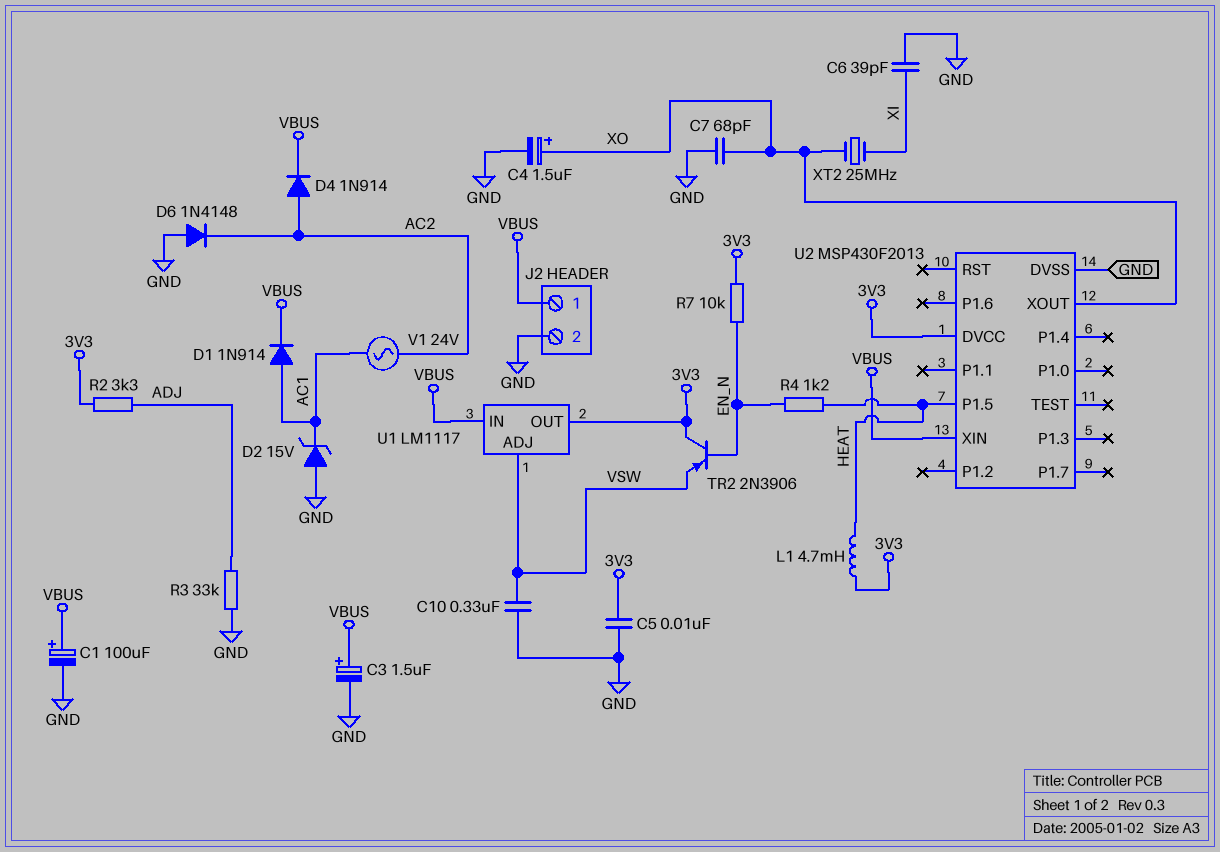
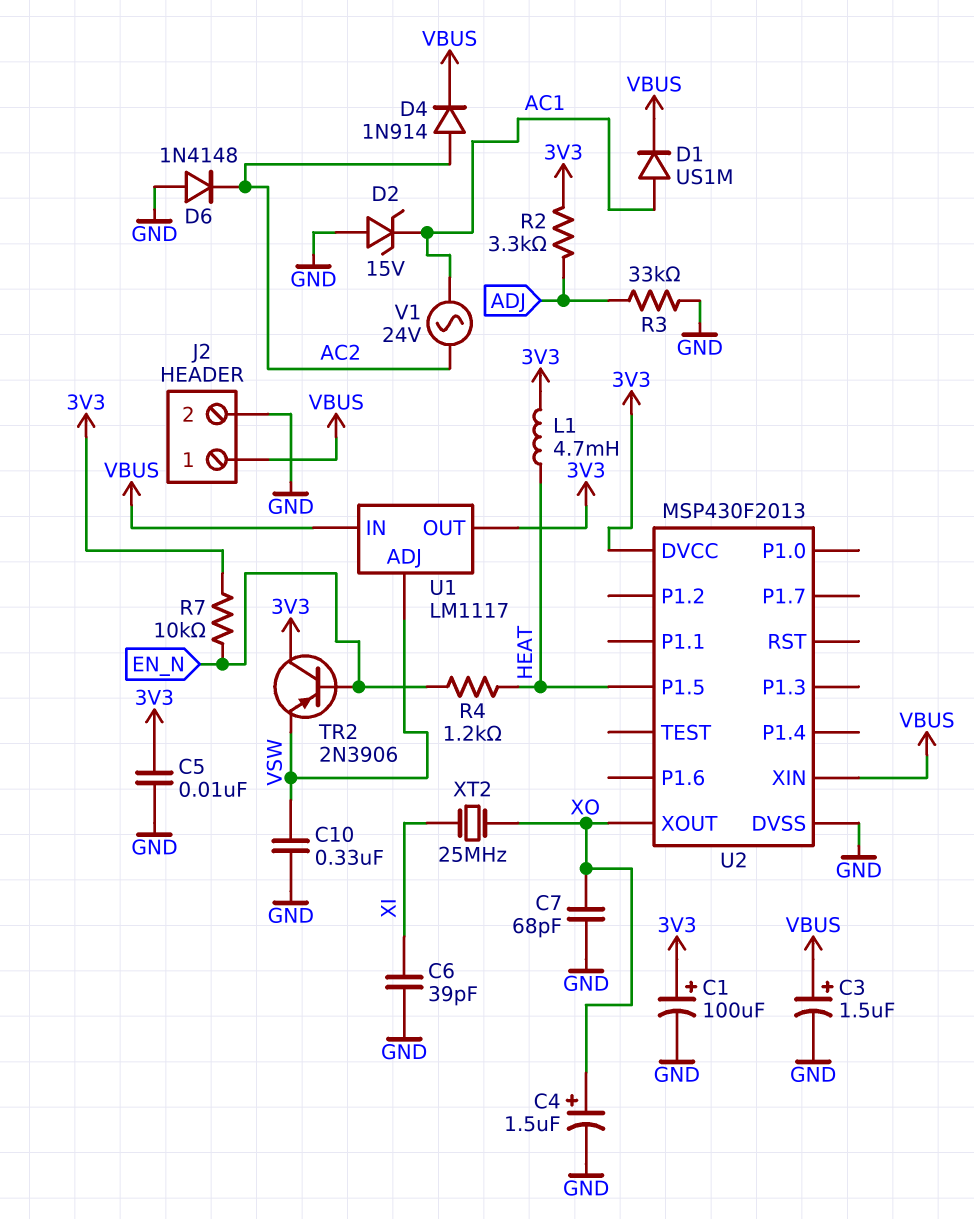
C1: 100uF (plus VBUS, minus GND) -> 100uF (plus 3V3, minus GND)
D1: diode 1N914 (A AC1, K VBUS) -> diode US1M (A AC1, K VBUS)

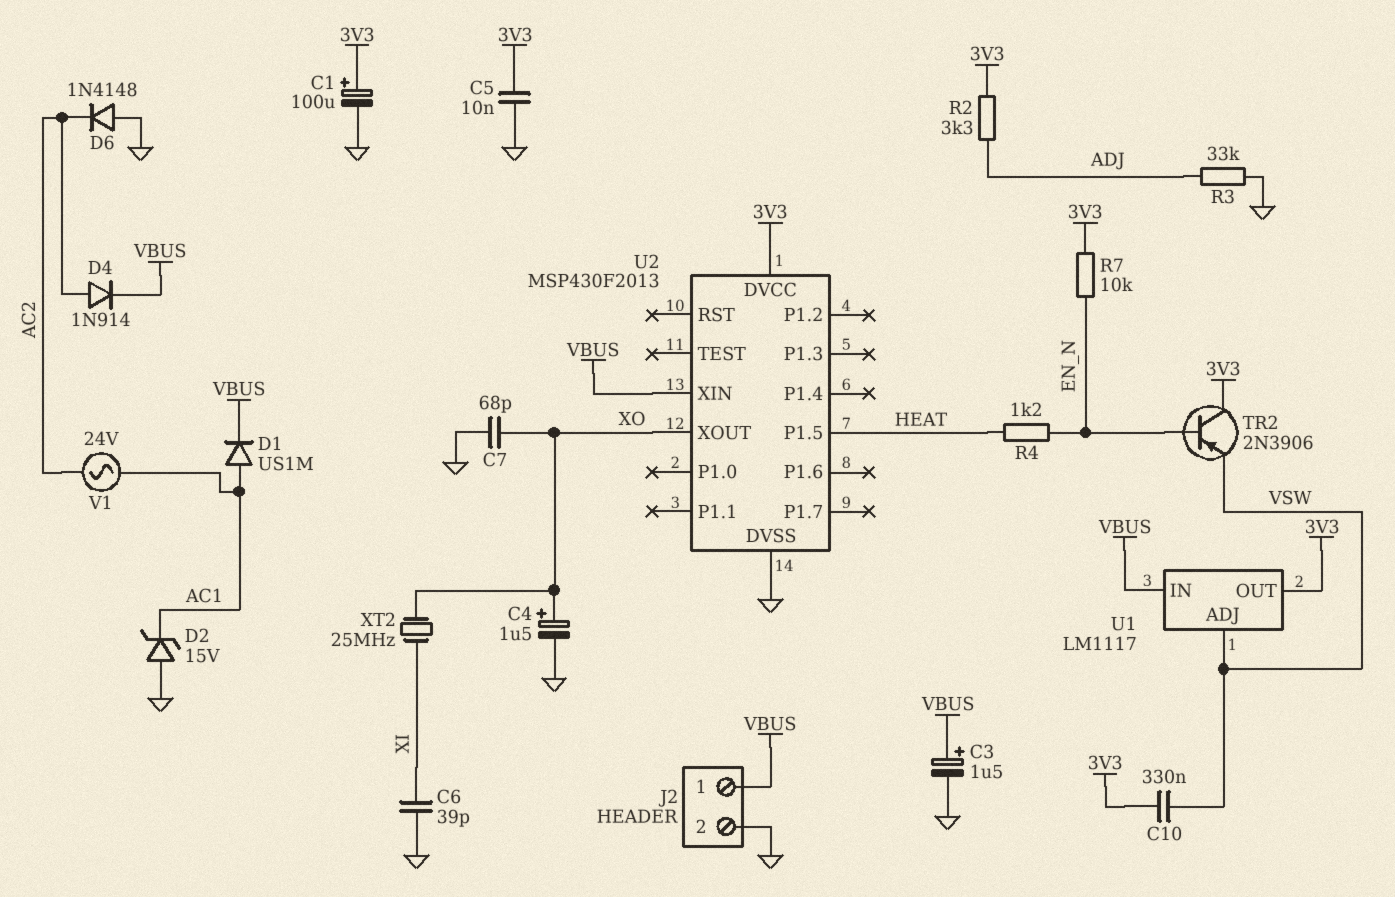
C10: 330nF (GND, VSW) -> 330nF (3V3, VSW)
L1: 4.7mH (3V3, HEAT) -> none

